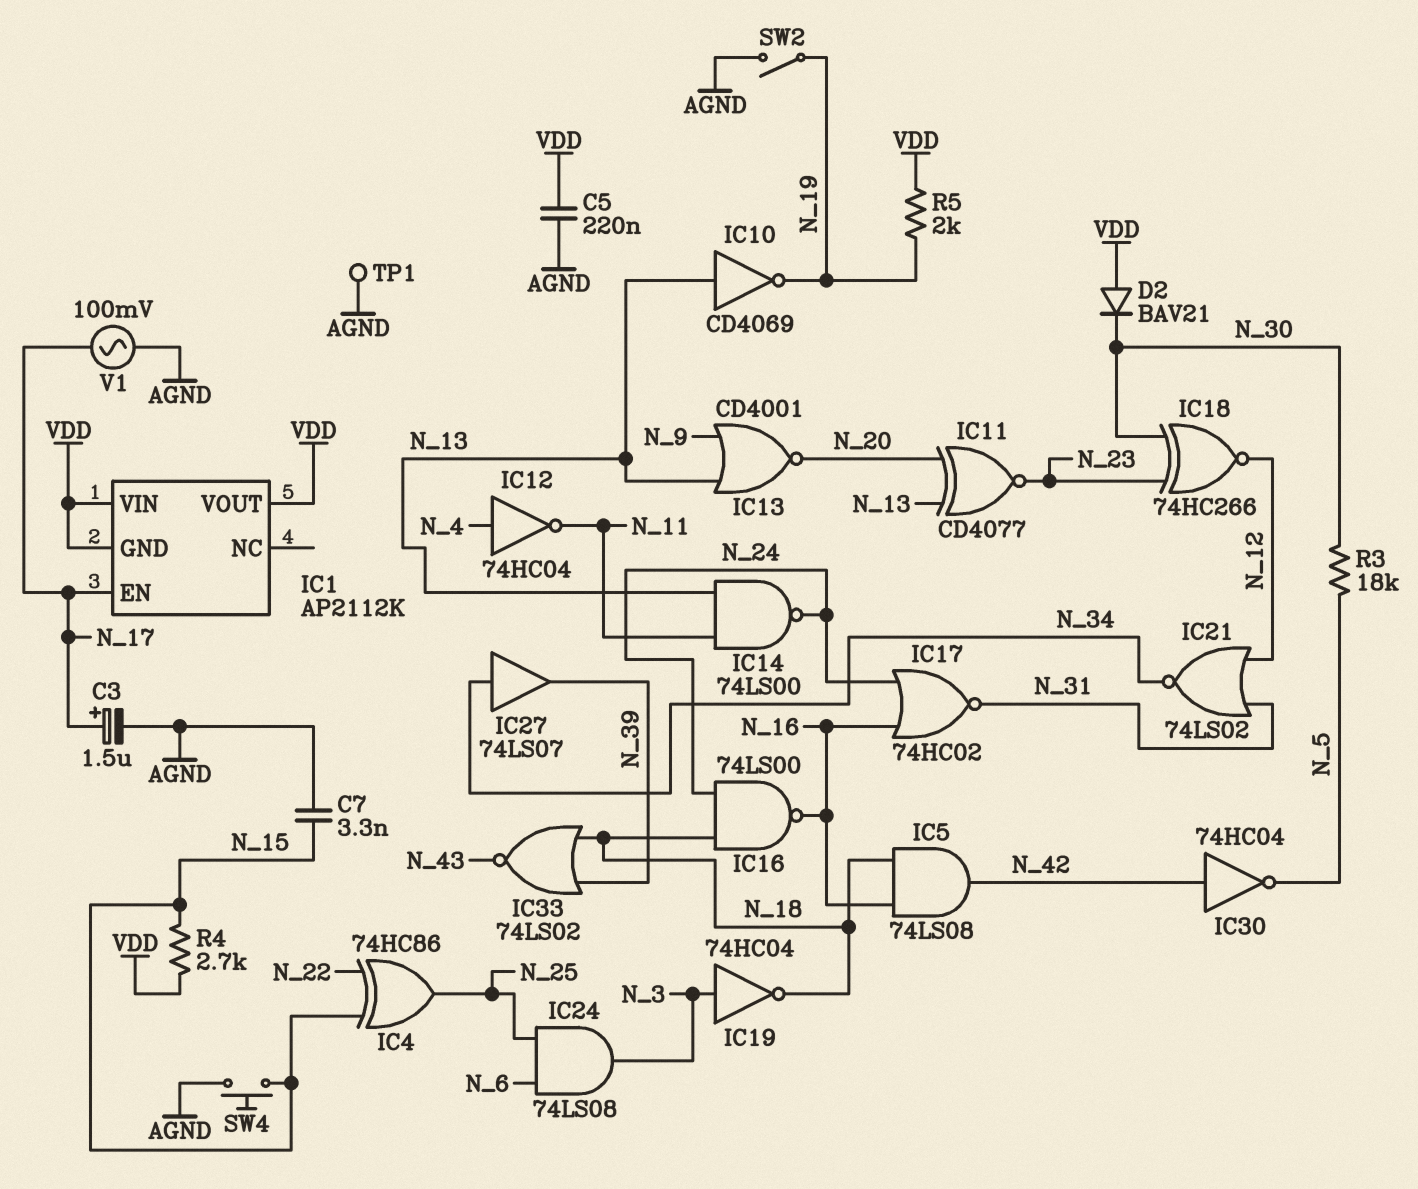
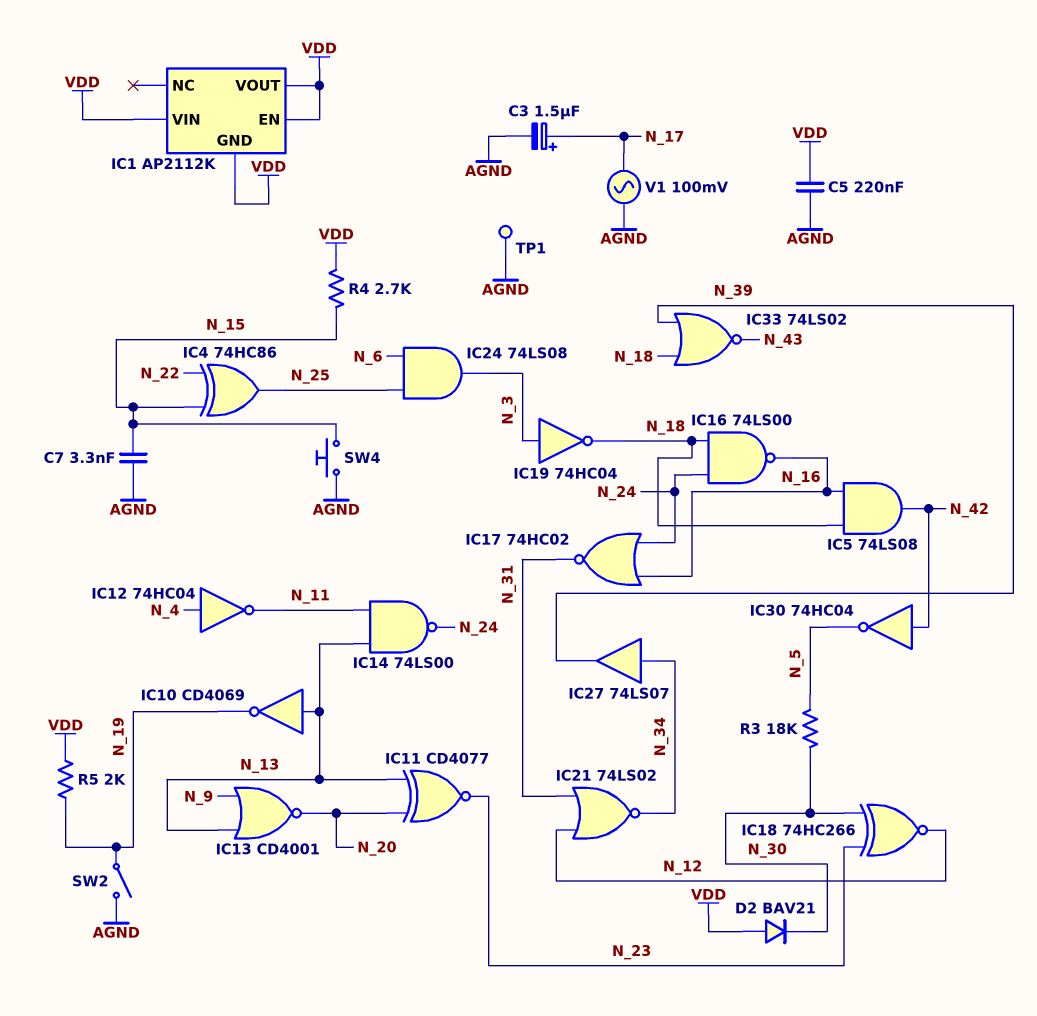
IC1 pin EN: N_17 -> VDD

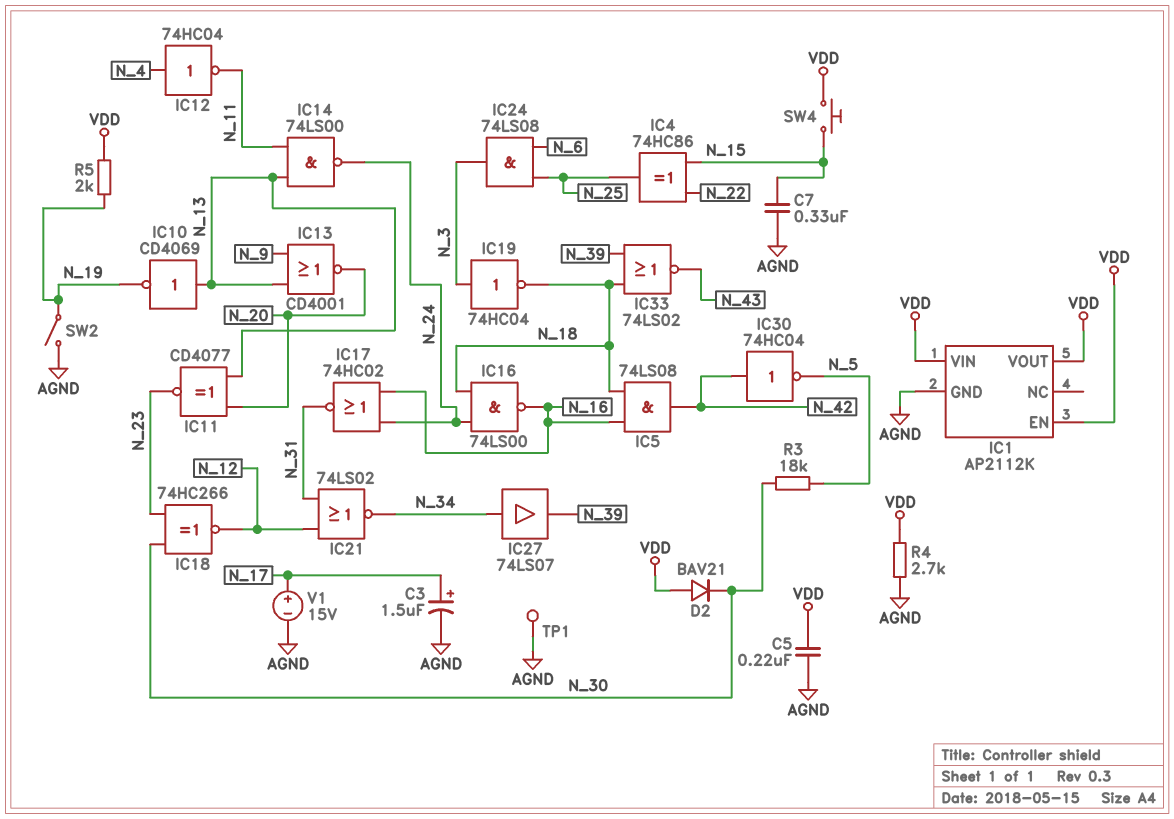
C7: 3.3nF (AGND, N_15) -> 330nF (AGND, N_15)
IC1 pin GND: VDD -> AGND
R4: 2.7k (N_15, VDD) -> 2.7k (AGND, VDD)
SW4: button (AGND, N_15) -> button (N_15, VDD)
V1: AC 100mV (AGND, N_17) -> 15V (plus N_17, minus AGND)

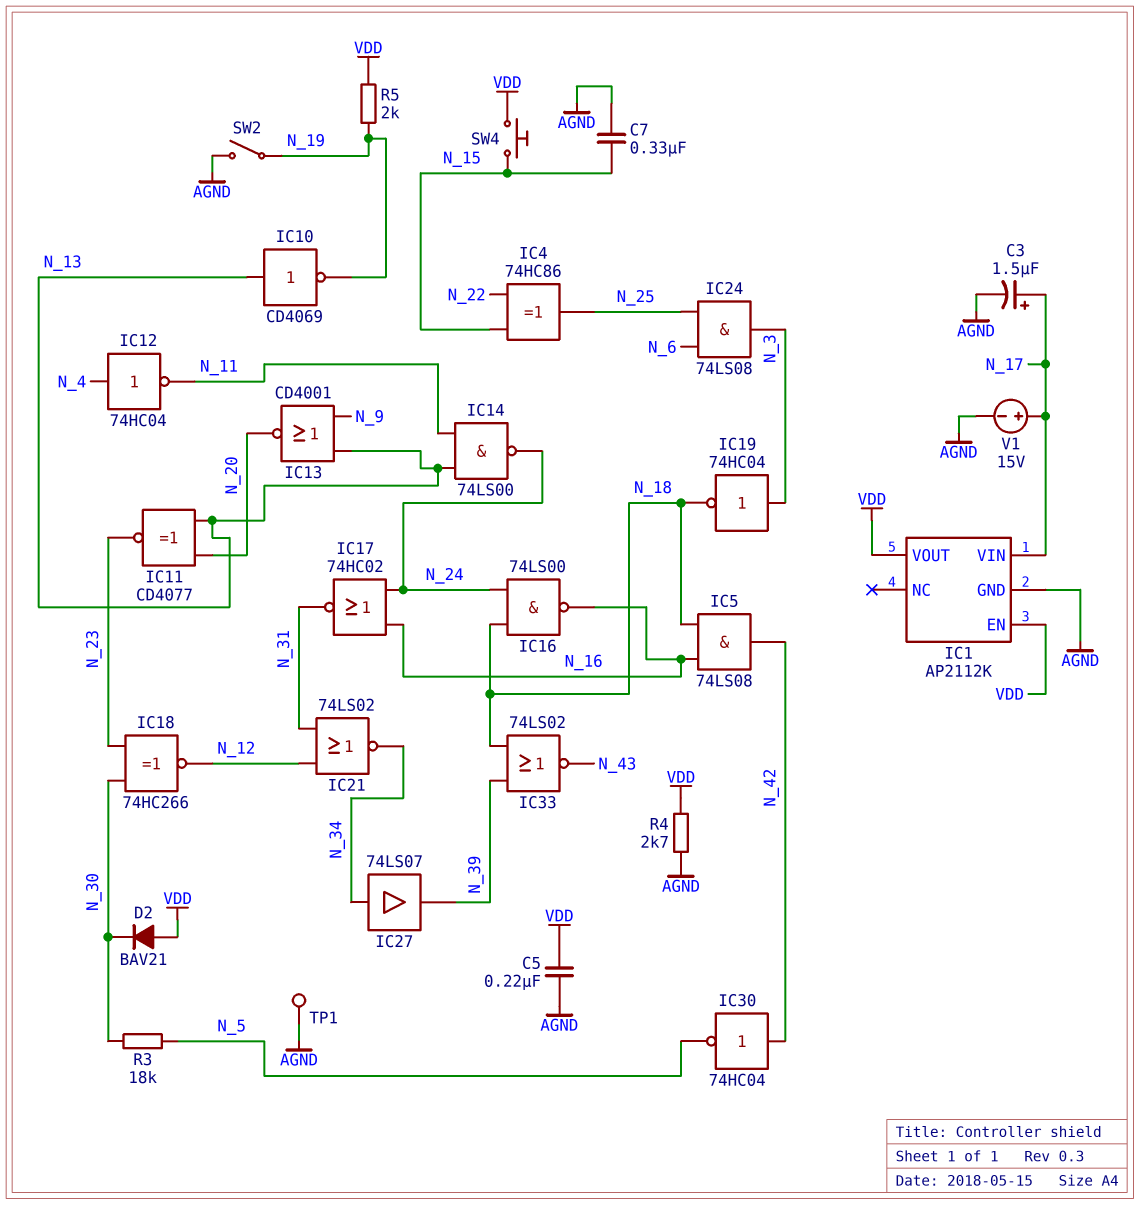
IC1 pin VIN: VDD -> N_17

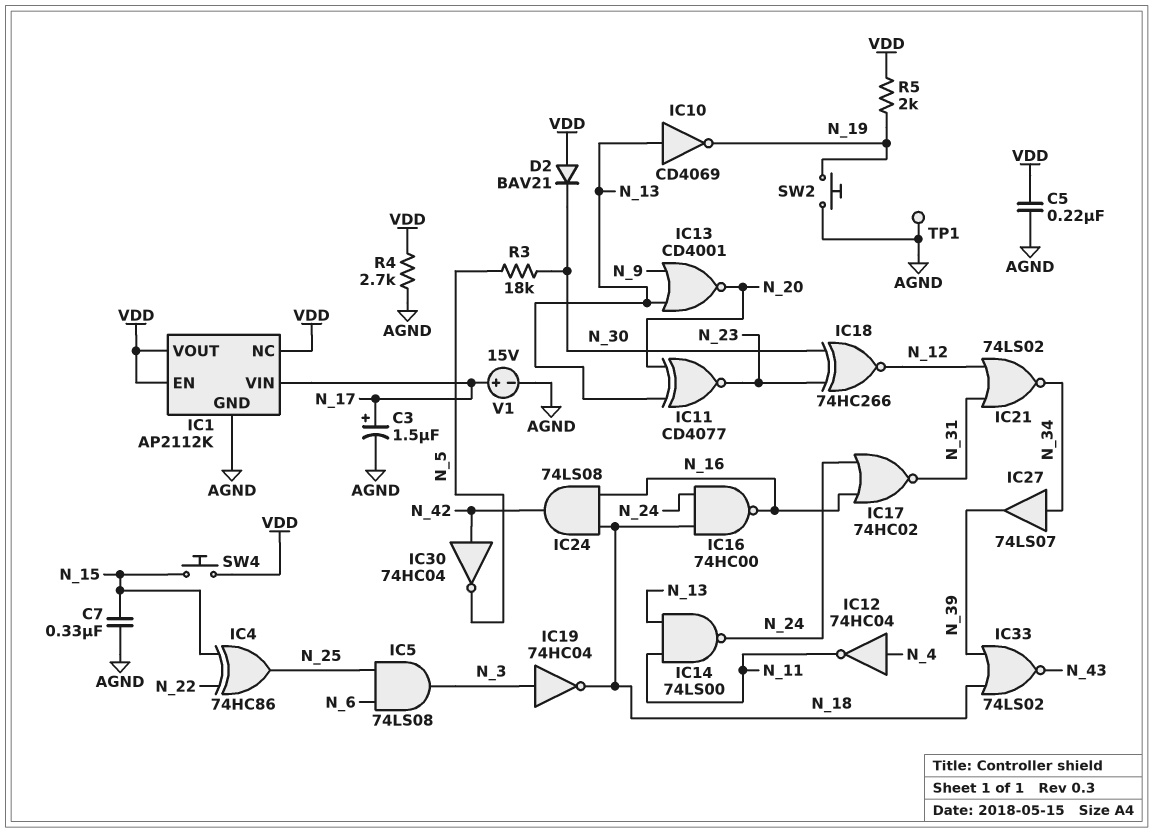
IC1 pin NC: none -> VDD
IC5: AND 74LS08 (in N_16, in N_18, out N_42) -> AND 74LS08 (in N_6, in N_25, out N_3)
IC16: NAND 74LS00 (in N_18, in N_24, out N_16) -> NAND 74HC00 (in N_18, in N_24, out N_16)
IC24: AND 74LS08 (in N_6, in N_25, out N_3) -> AND 74LS08 (in N_16, in N_18, out N_42)
SW2: switch (AGND, N_19) -> button (AGND, N_19)

